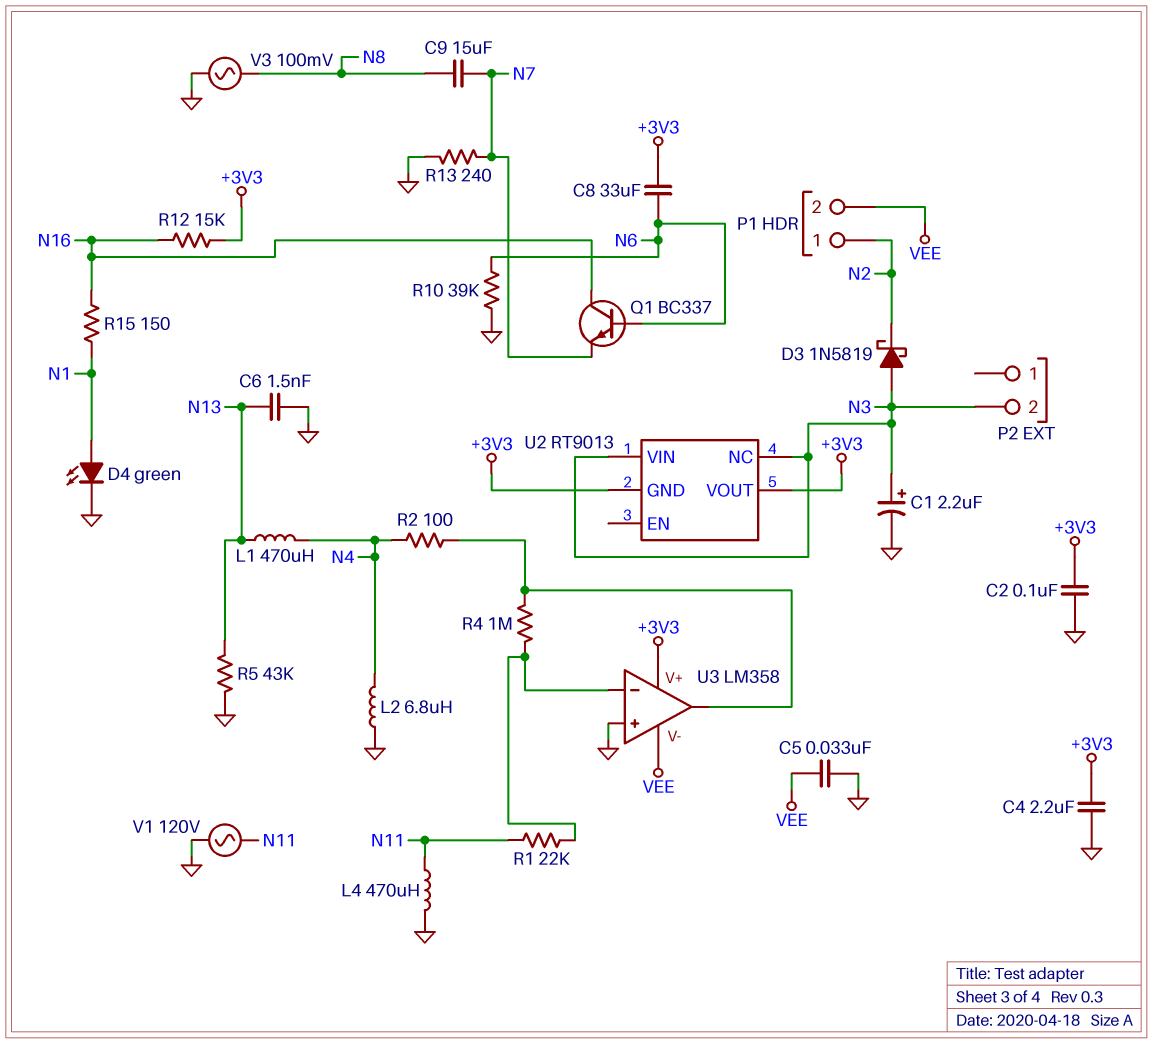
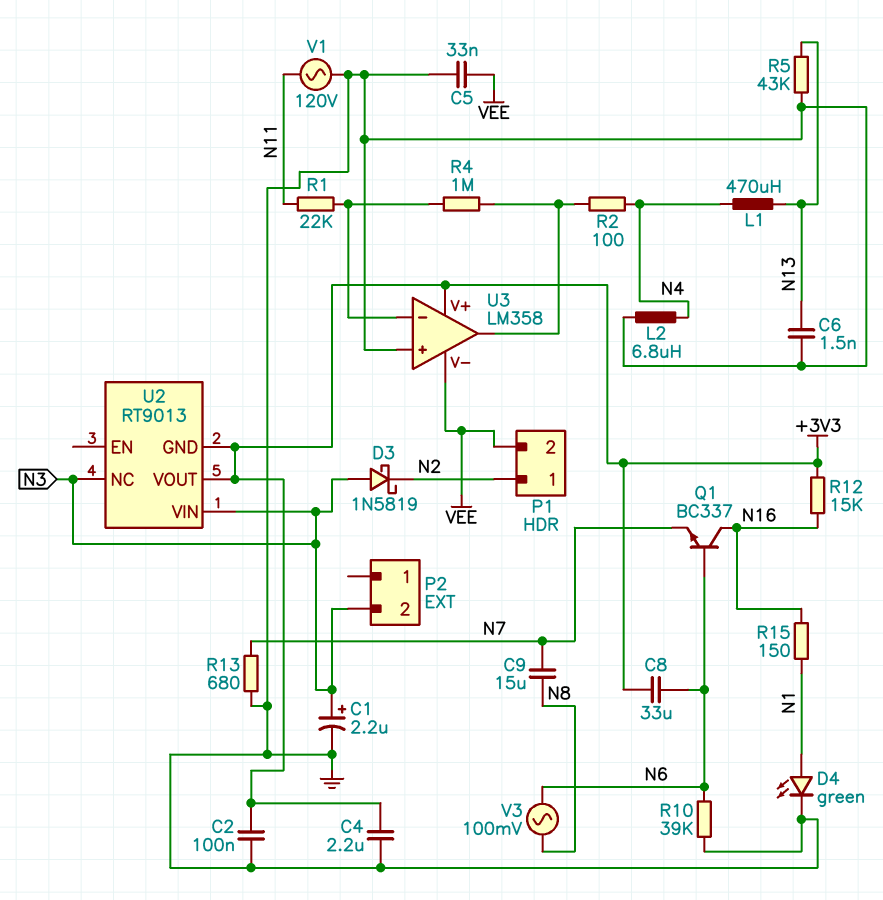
L4: 470uH (GND, N11) -> none
R13: 240 (GND, N7) -> 680 (GND, N7)
V3: AC 100mV (GND, N8) -> AC 100mV (N6, N8)

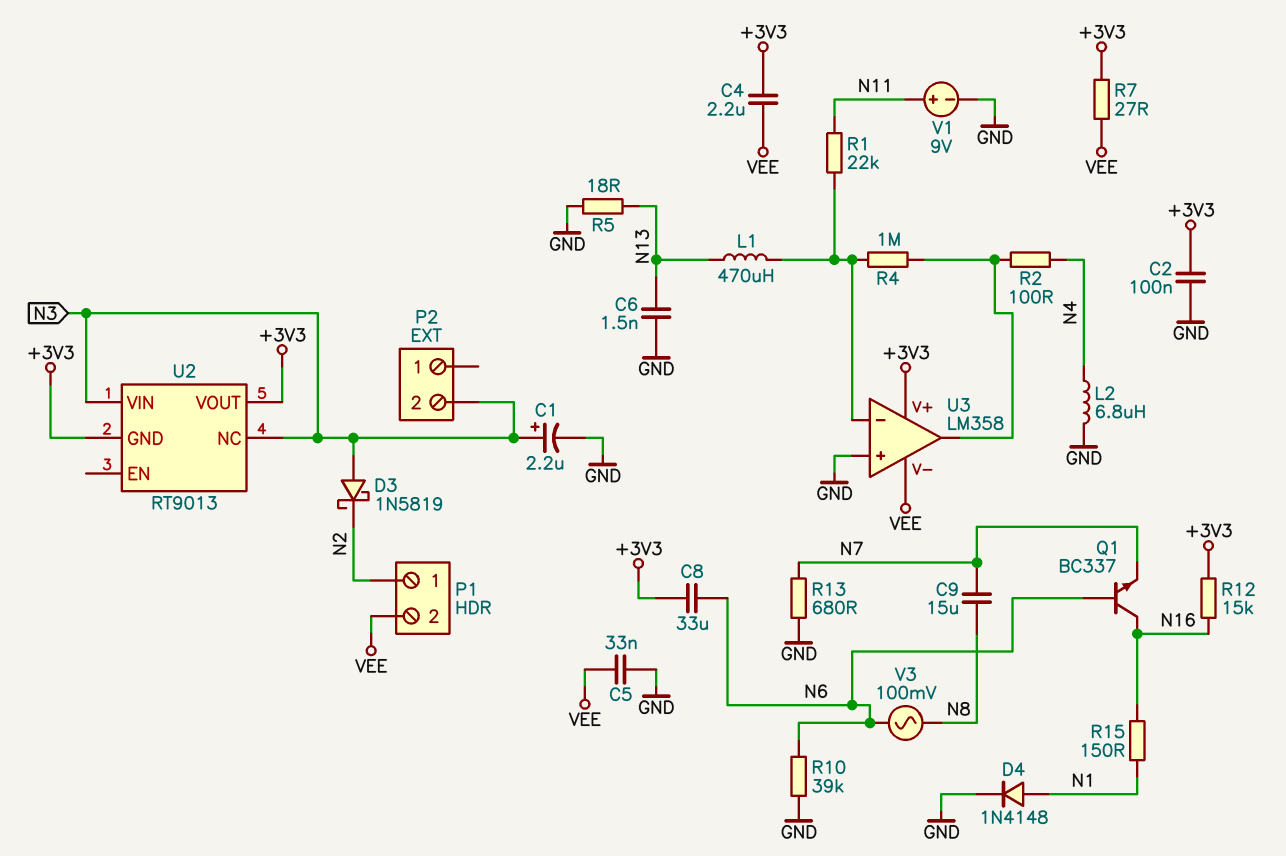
C4: 2.2uF (+3V3, GND) -> 2.2uF (+3V3, VEE)
D4: LED green (A N1, K GND) -> diode 1N4148 (A N1, K GND)
L1: 470uH (N4, N13) -> 470uH (N13, U3/in-)
R5: 43k (GND, N13) -> 18 (GND, N13)
R7: none -> 27 (+3V3, VEE)
V1: AC 120V (GND, N11) -> 9V (plus N11, minus GND)

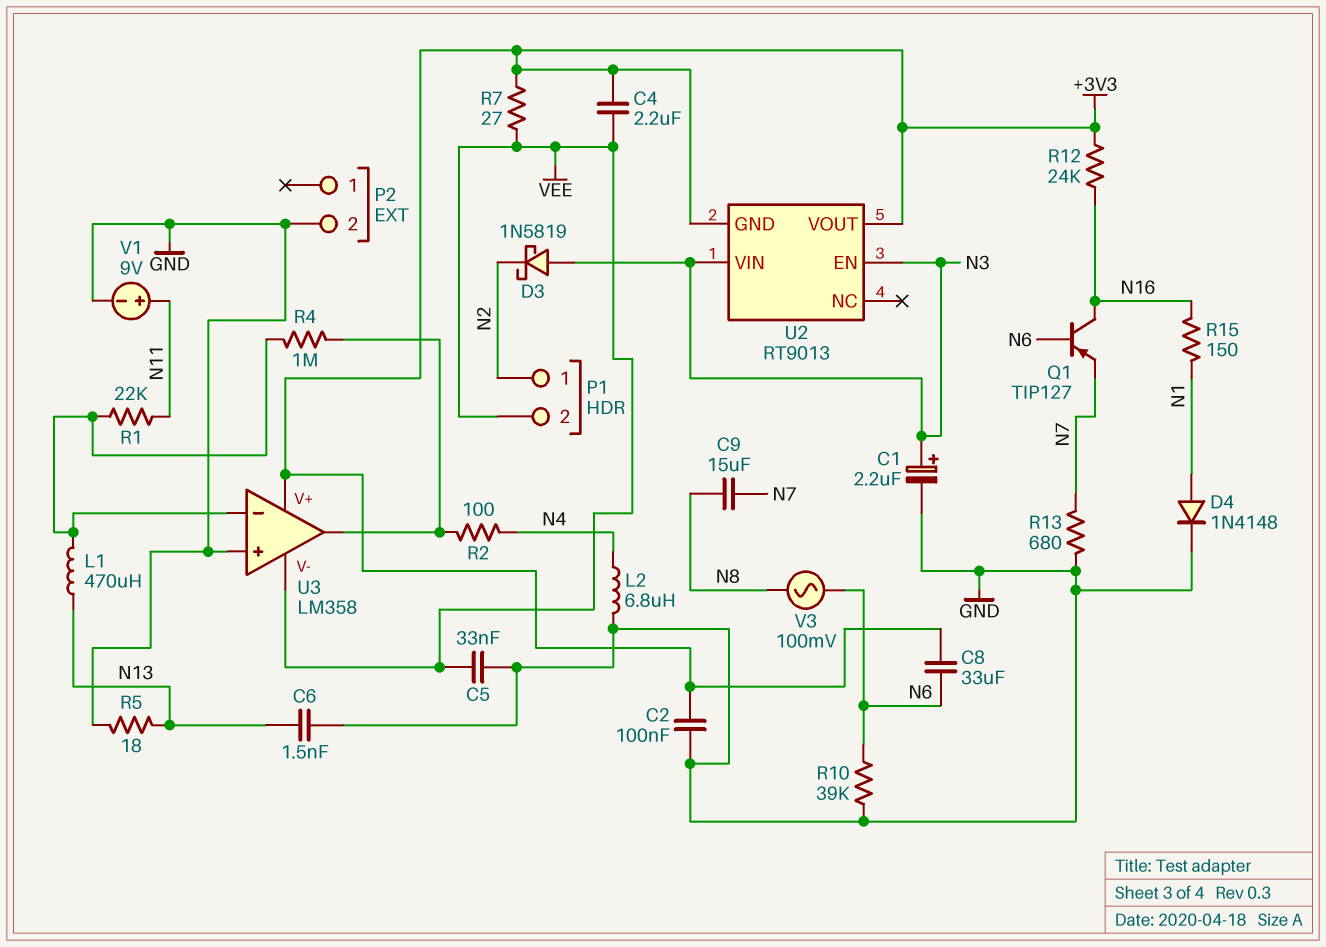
P2 pin 2: N3 -> GND
Q1: NPN BC337 (B N6, C N16, E N7) -> PNP TIP127 (B N6, C N16, E N7)
R12: 15k (+3V3, N16) -> 24k (+3V3, N16)
U2 pin EN: none -> N3
U2 pin NC: N3 -> none

